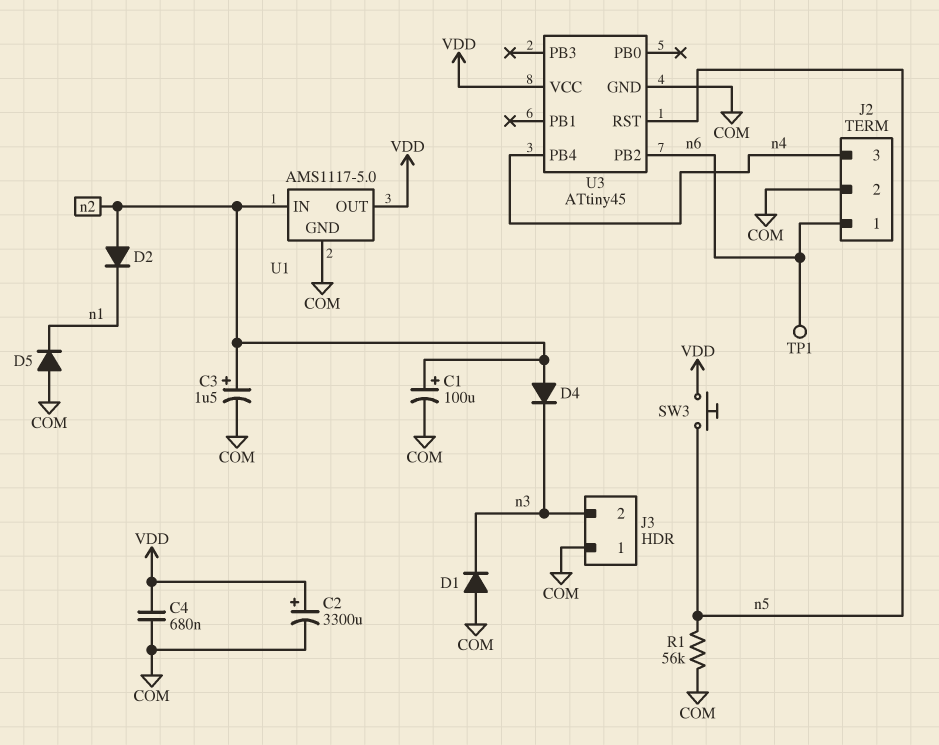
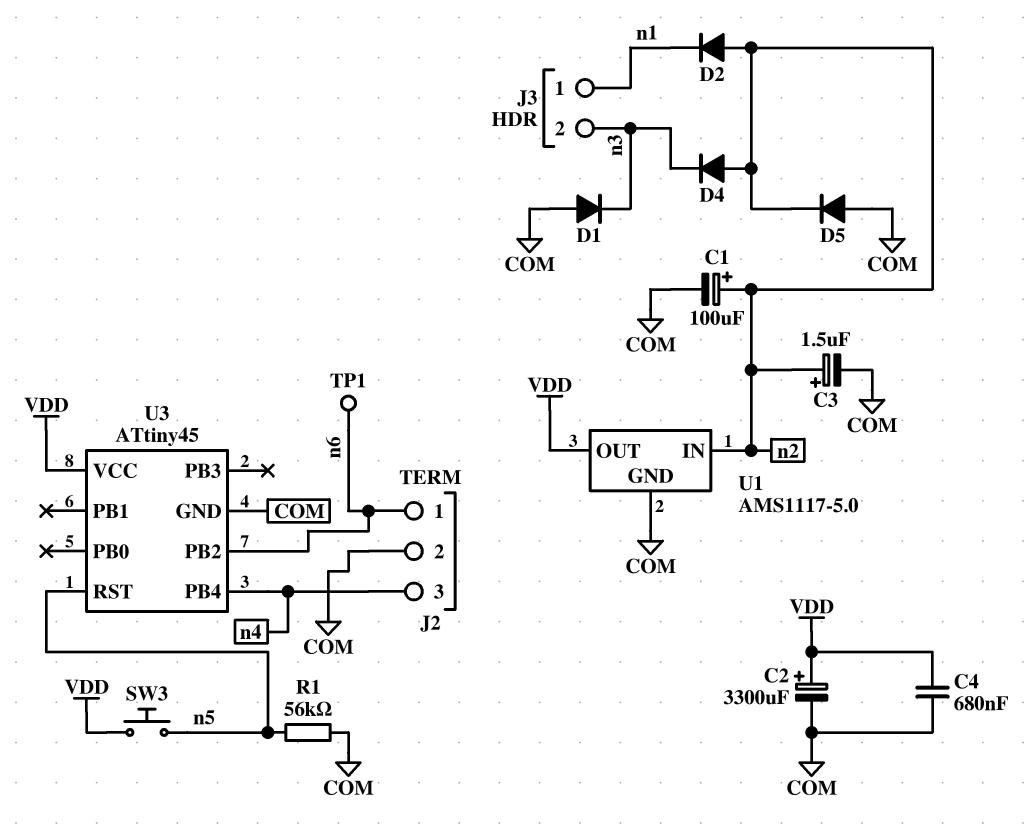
D5: diode (A COM, K n1) -> diode (A COM, K n2)
J3 pin 1: COM -> n1

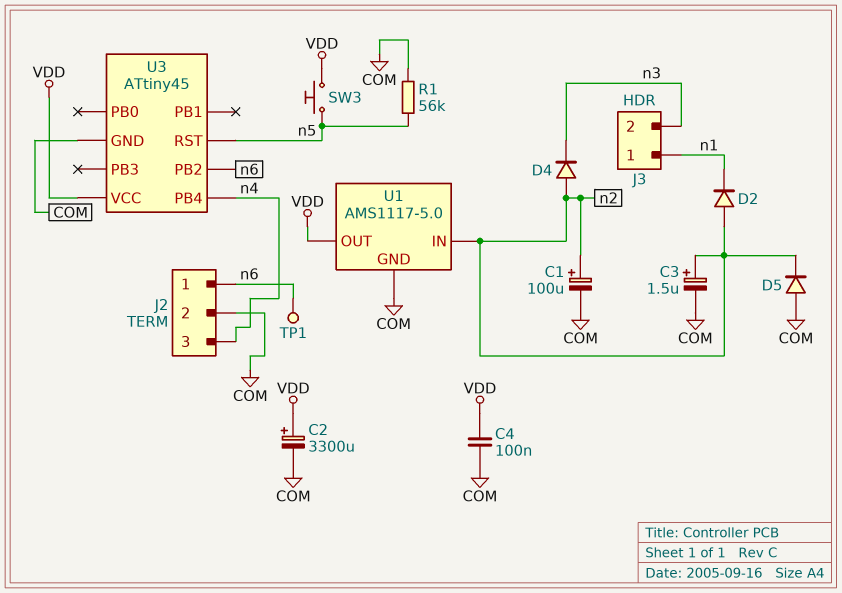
C4: 680nF (COM, VDD) -> 100nF (COM, VDD)
D1: diode (A COM, K n3) -> none

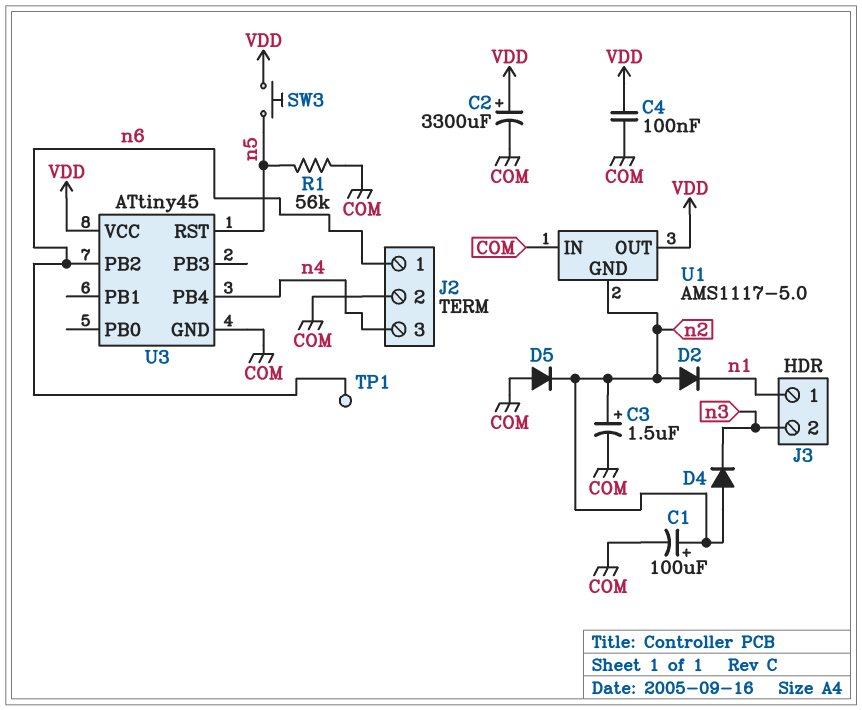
U1 pin GND: COM -> n2
U1 pin IN: n2 -> COM

